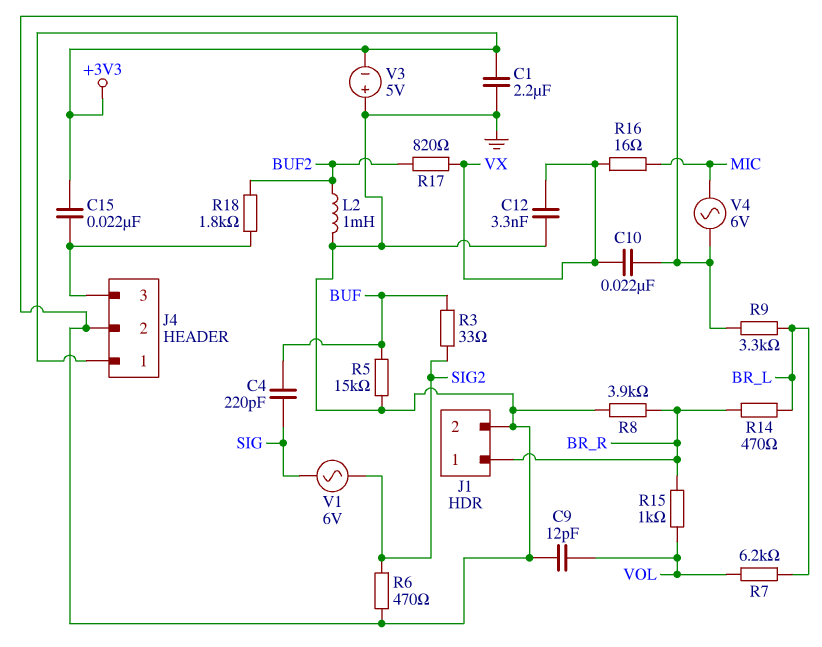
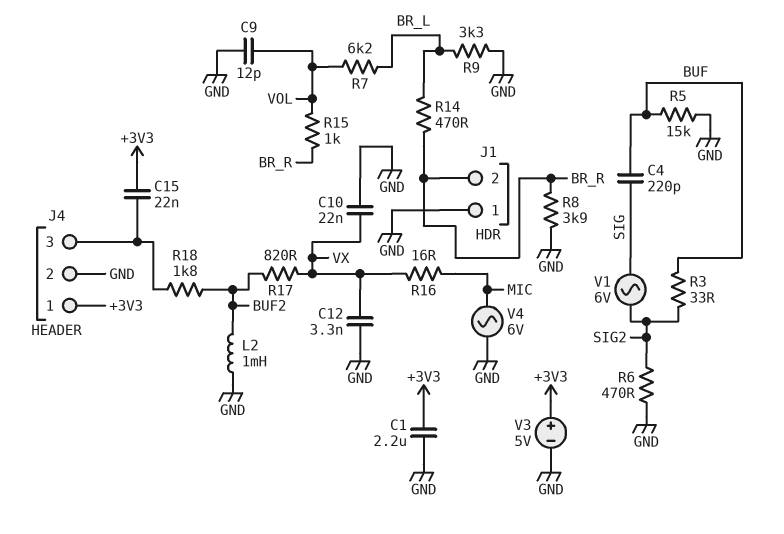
J1 pin 1: BR_R -> GND
J1 pin 2: GND -> BR_R
V3: 5V (plus GND, minus +3V3) -> 5V (plus +3V3, minus GND)

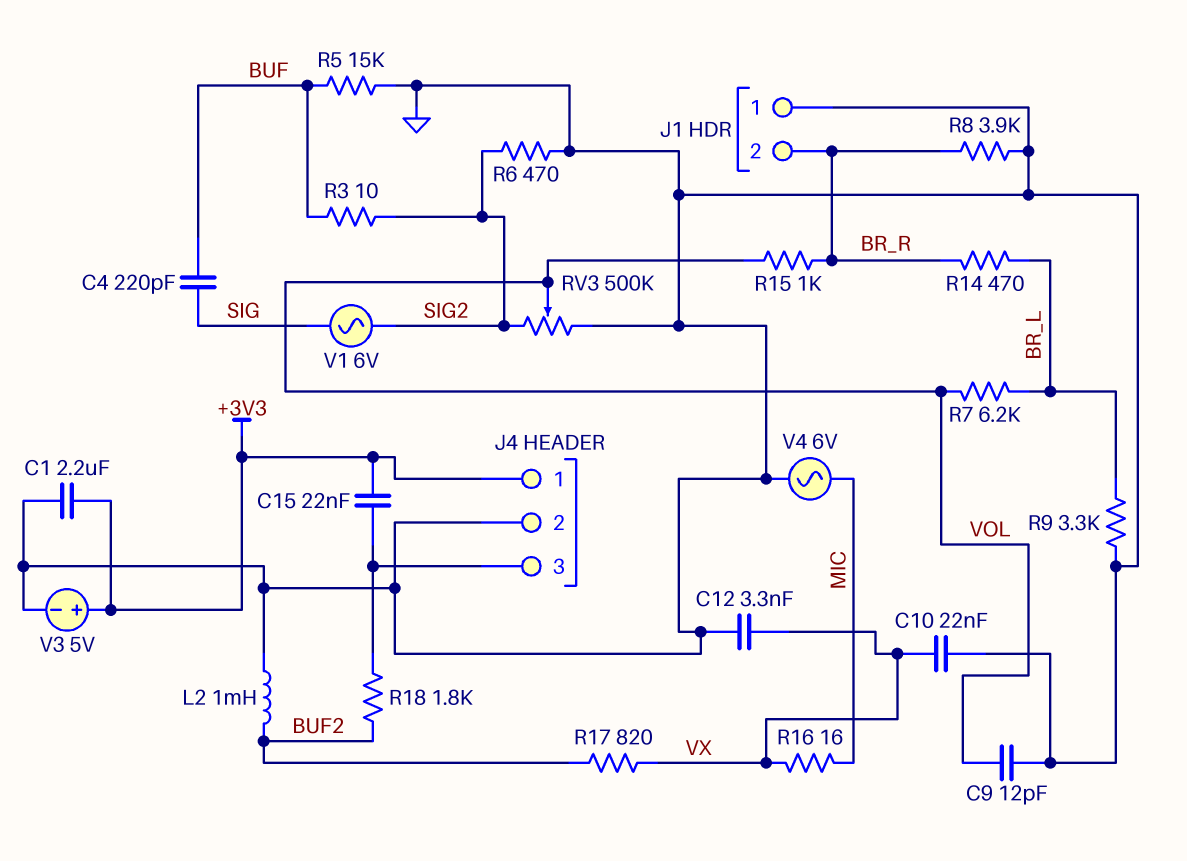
R3: 33 (BUF, SIG2) -> 10 (BUF, SIG2)
RV3: none -> 500k (GND, SIG2, wiper VOL)

